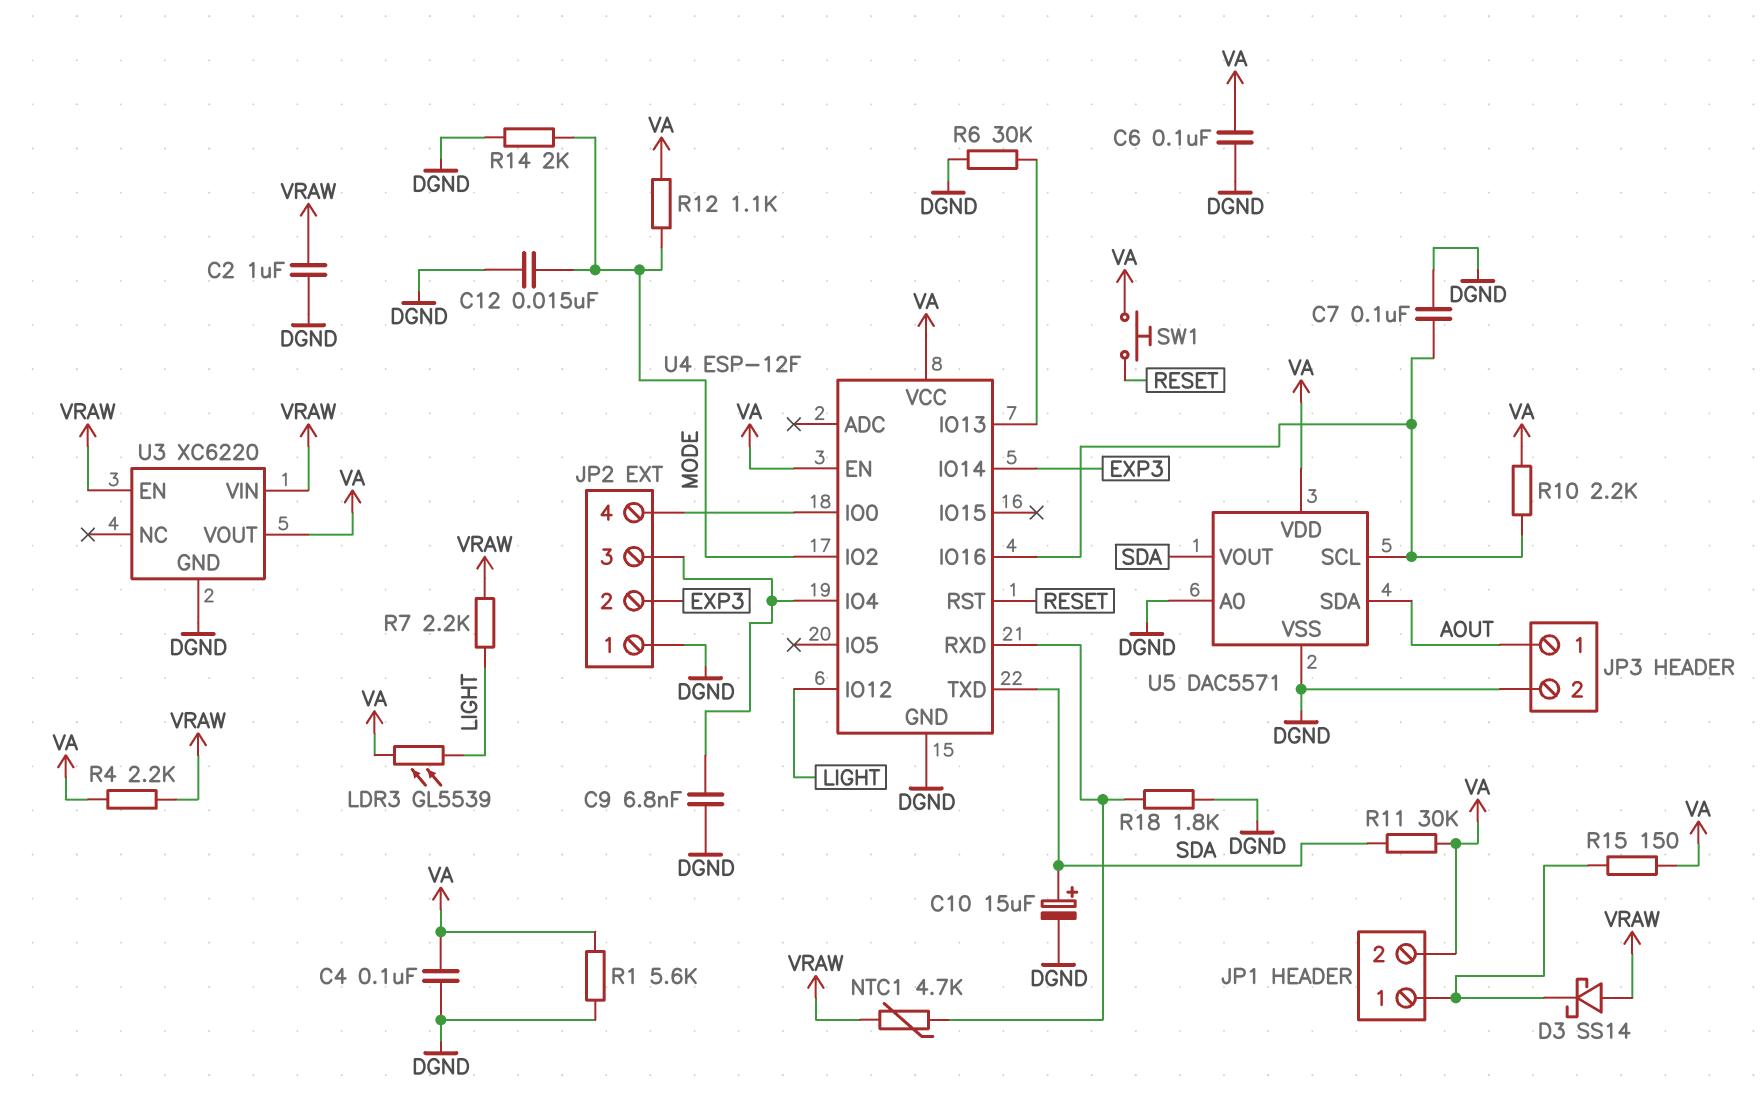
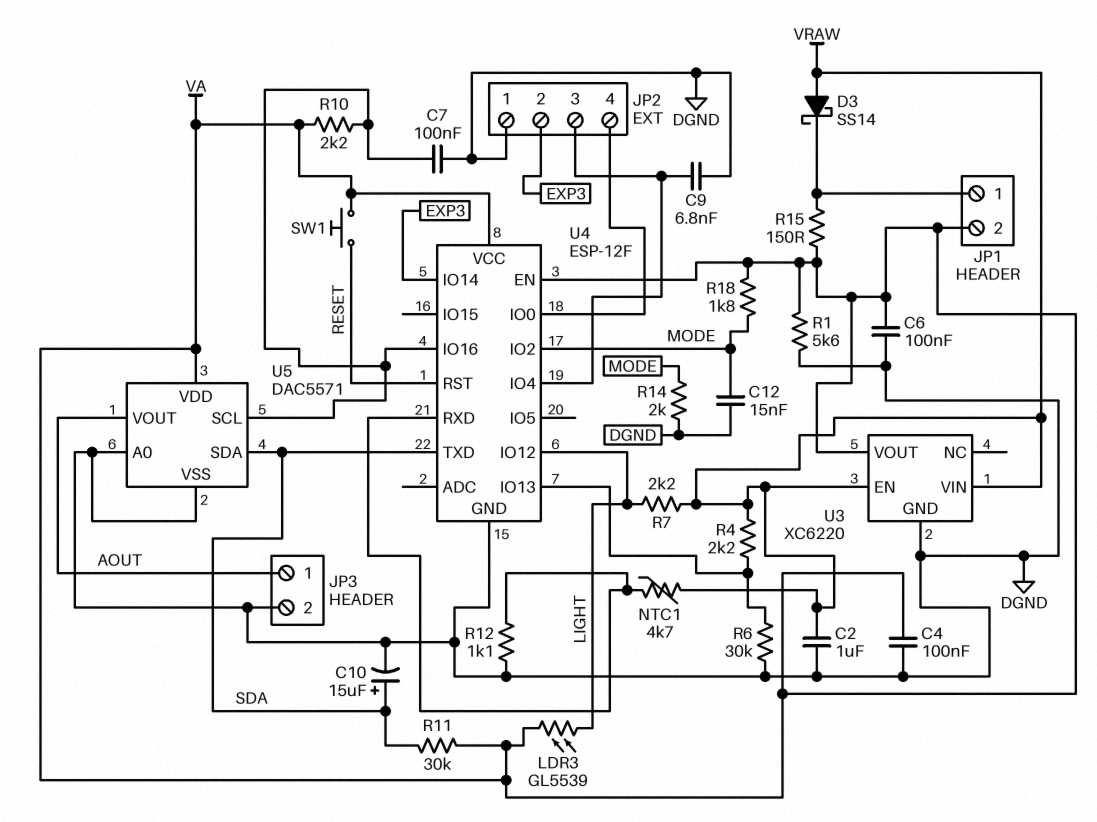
R4: 2.2k (VA, VRAW) -> 2.2k (U4/IO13, VRAW)
R12: 1.1k (MODE, VA) -> 1.1k (DGND, U4/RXD)
R18: 1.8k (DGND, U4/RXD) -> 1.8k (MODE, VA)
U5 pin SDA: AOUT -> SDA
U5 pin VOUT: SDA -> AOUT

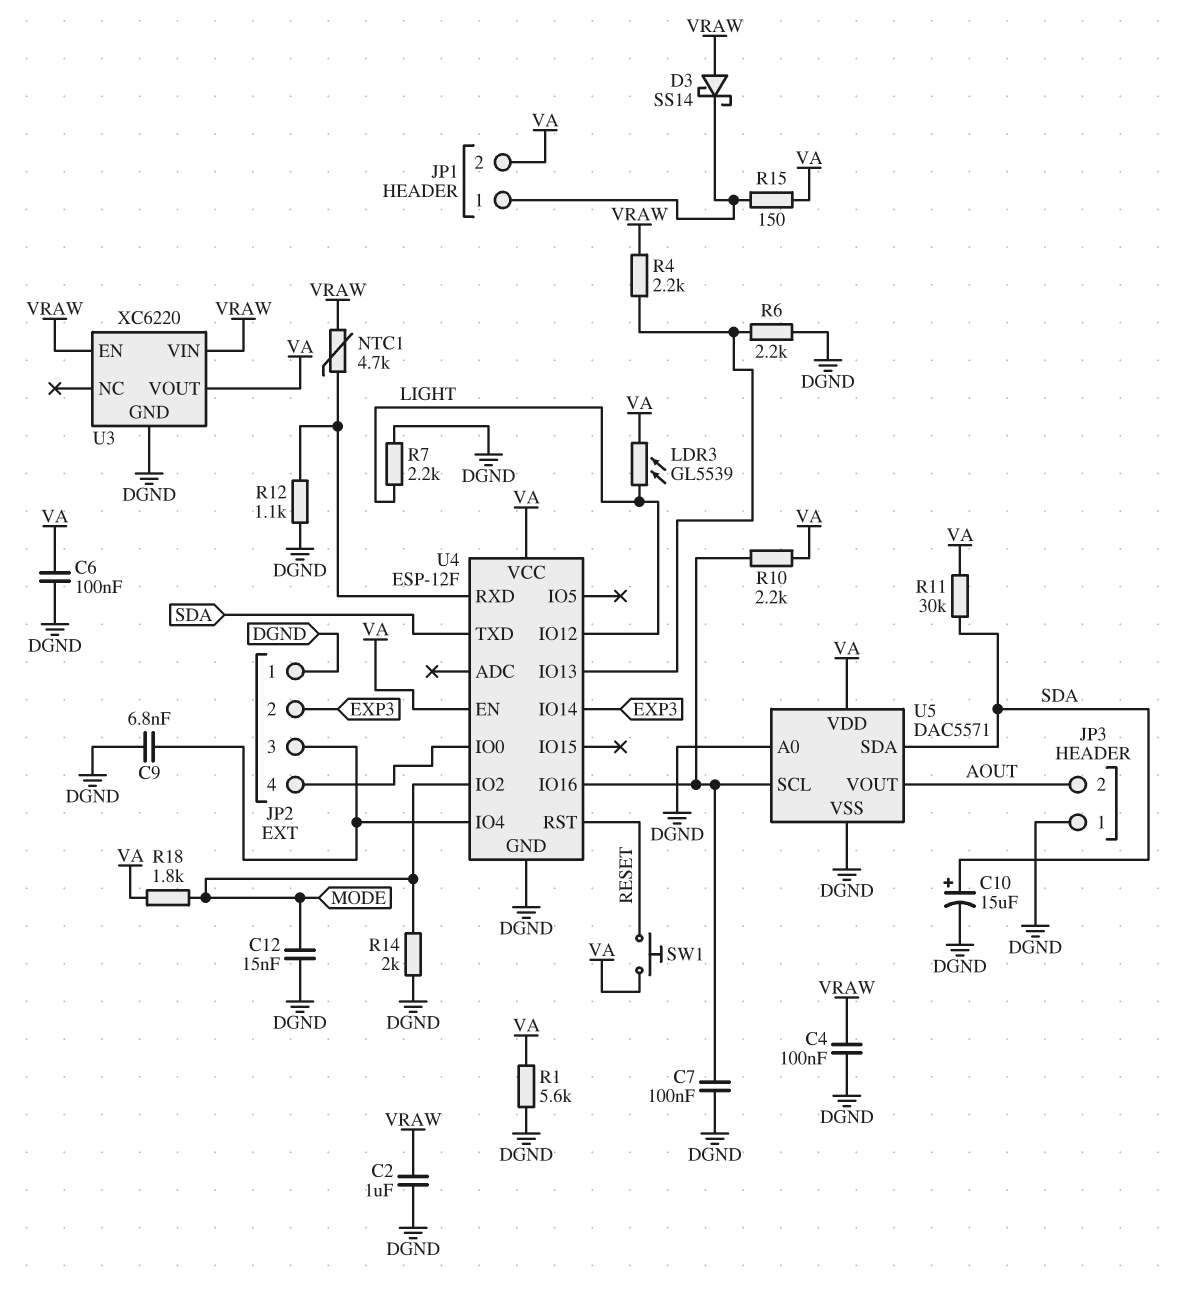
C4: 100nF (DGND, VA) -> 100nF (DGND, VRAW)
JP3 pin 1: AOUT -> DGND
JP3 pin 2: DGND -> AOUT
R6: 30k (DGND, U4/IO13) -> 2.2k (DGND, U4/IO13)
R7: 2.2k (LIGHT, VRAW) -> 2.2k (DGND, LIGHT)

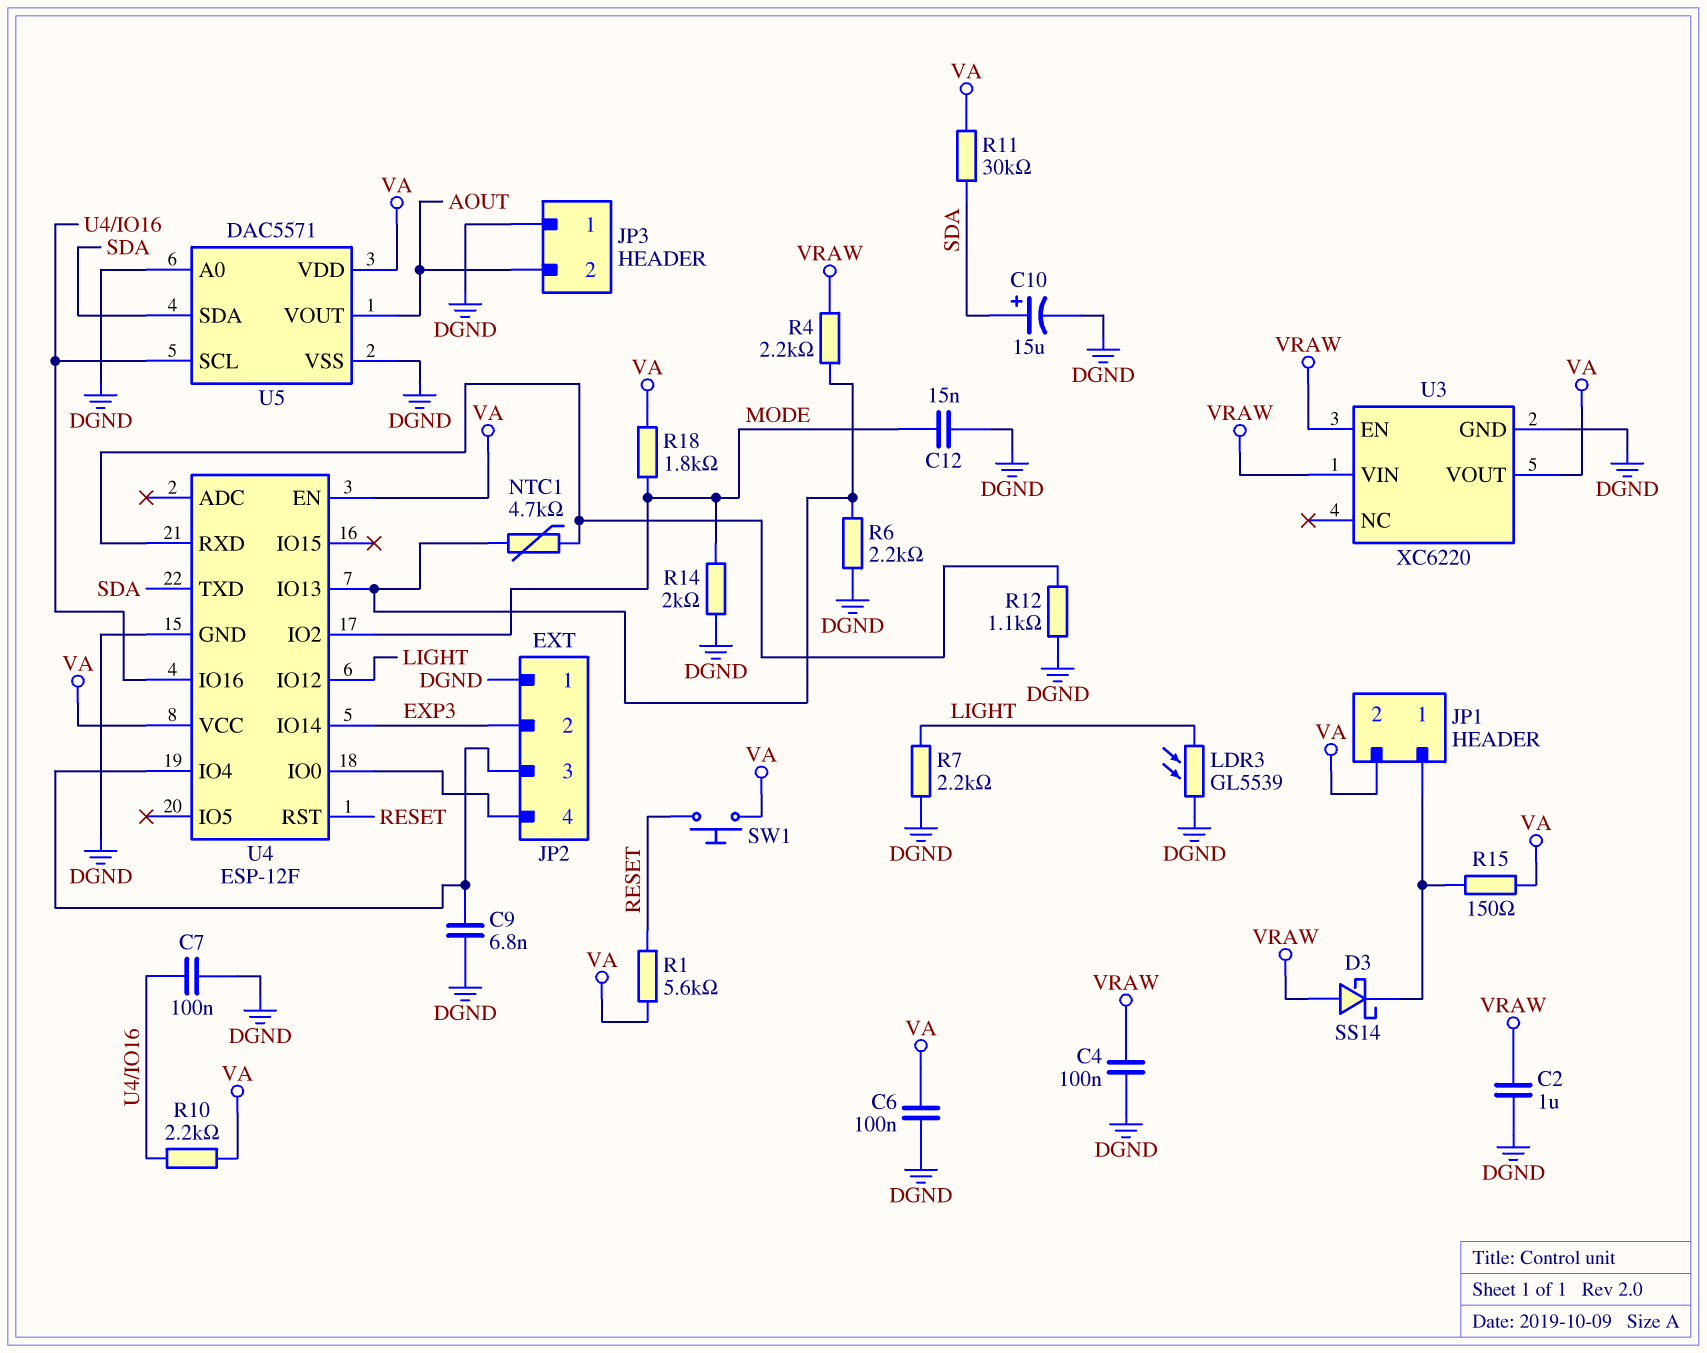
LDR3: GL5539 (LIGHT, VA) -> GL5539 (DGND, LIGHT)
NTC1: 4.7k (U4/RXD, VRAW) -> 4.7k (U4/IO13, U4/RXD)
R1: 5.6k (DGND, VA) -> 5.6k (RESET, VA)

